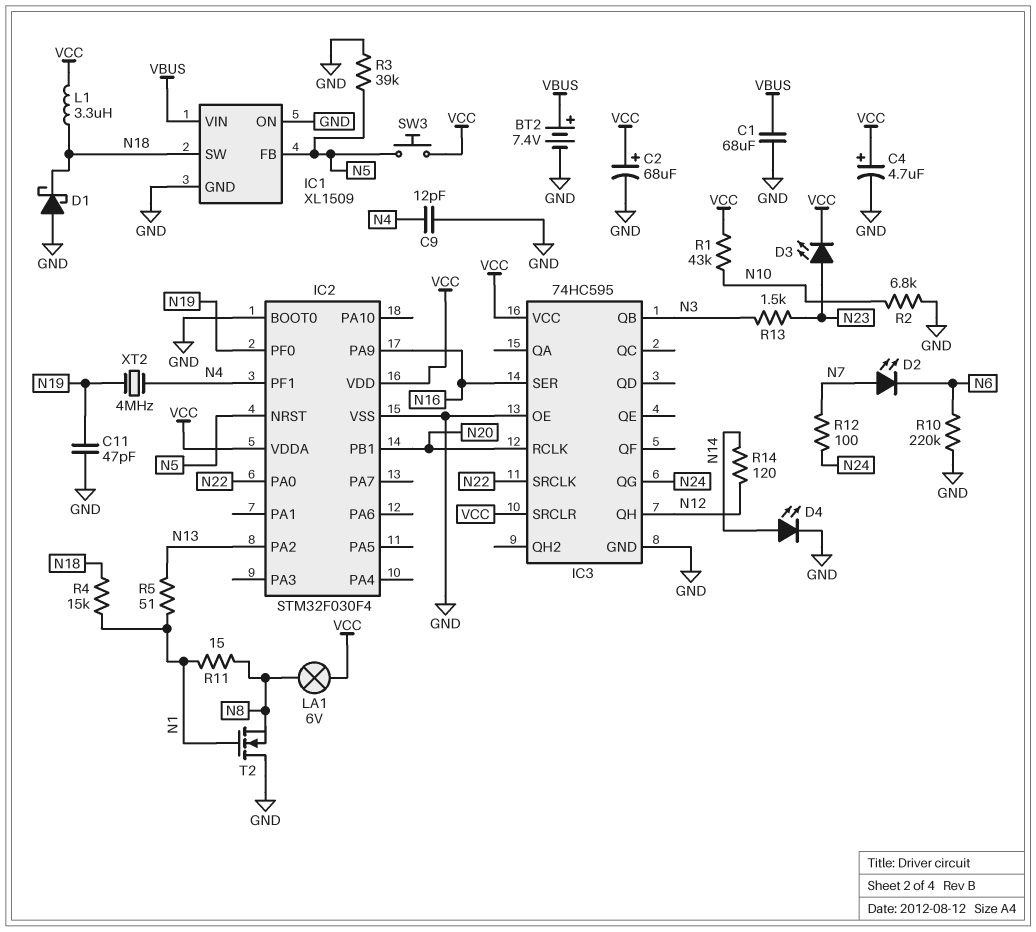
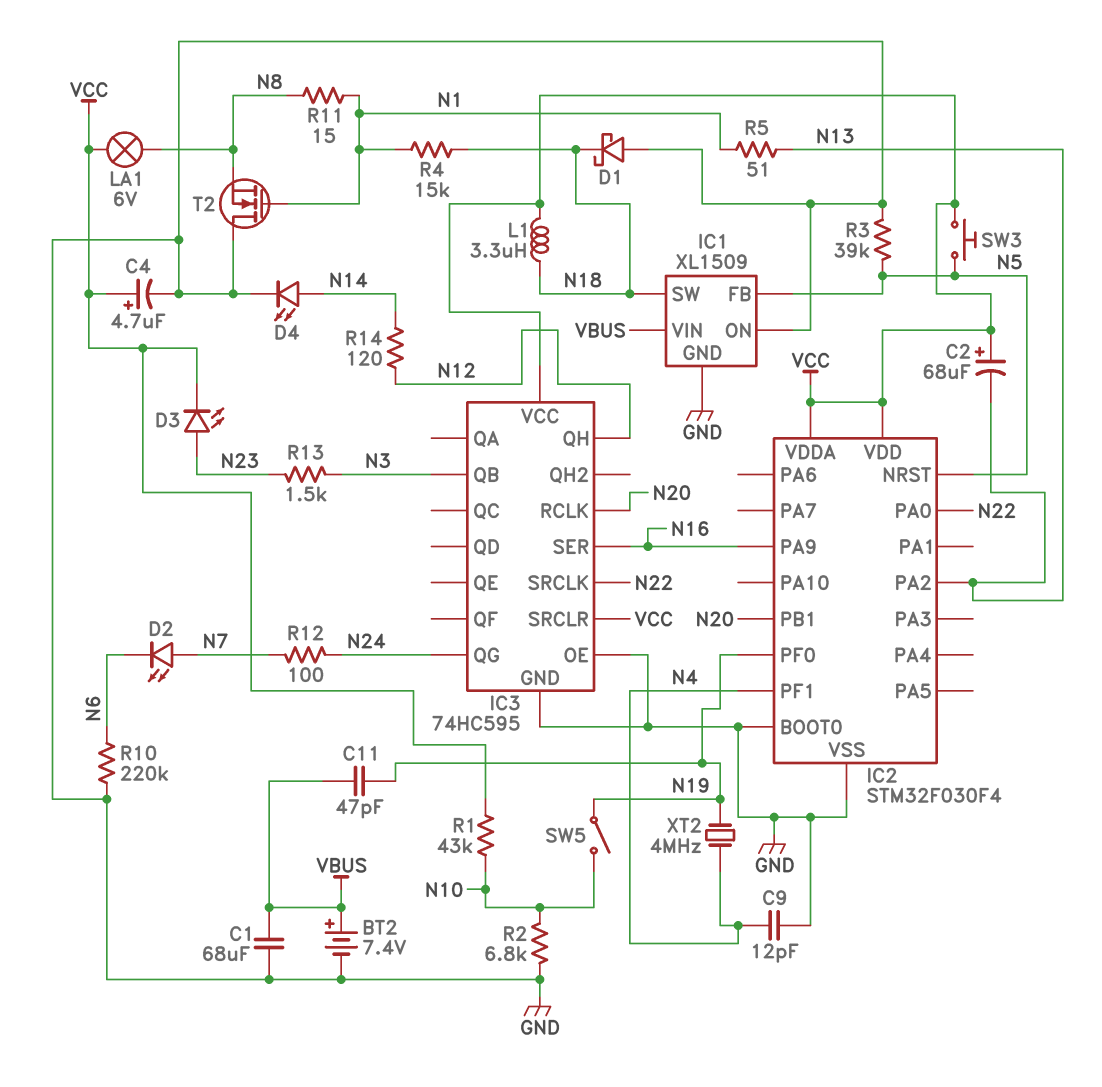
C2: 68uF (plus VCC, minus GND) -> 68uF (plus VCC, minus N13)
C11: 47pF (GND, N19) -> 47pF (N19, VBUS)
SW5: none -> switch (N10, N19)

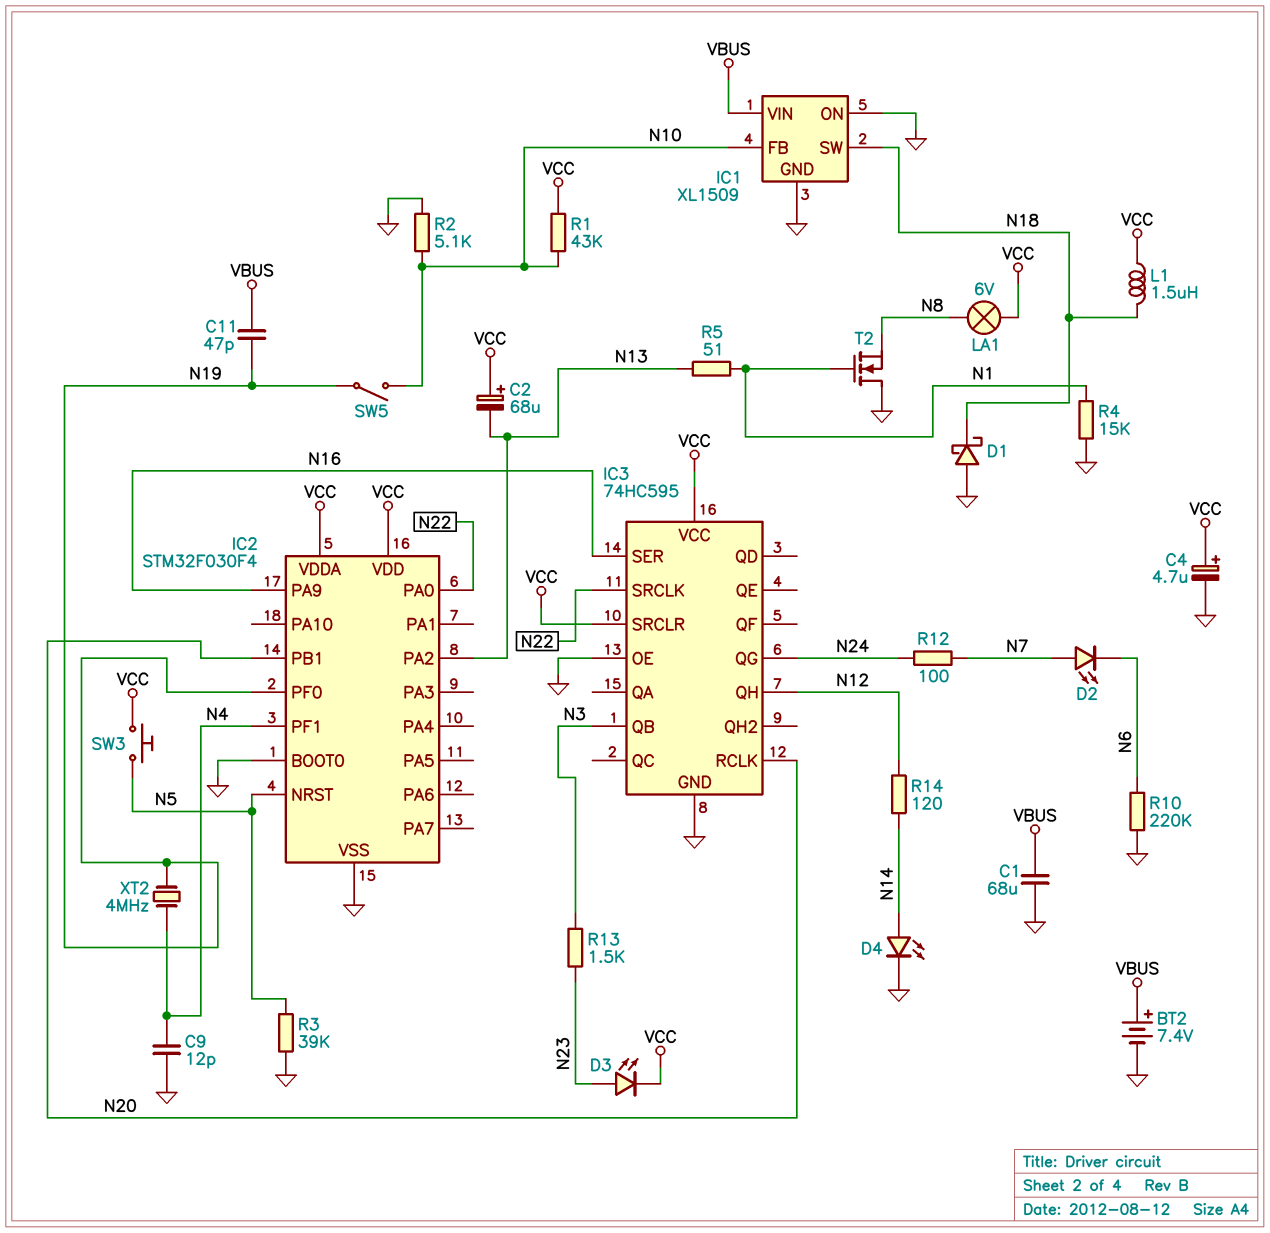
IC1 pin FB: N5 -> N10
L1: 3.3uH (N18, VCC) -> 1.5uH (N18, VCC)
R2: 6.8k (GND, N10) -> 5.1k (GND, N10)
R4: 15k (N1, N18) -> 15k (GND, N1)
R11: 15 (N1, N8) -> none

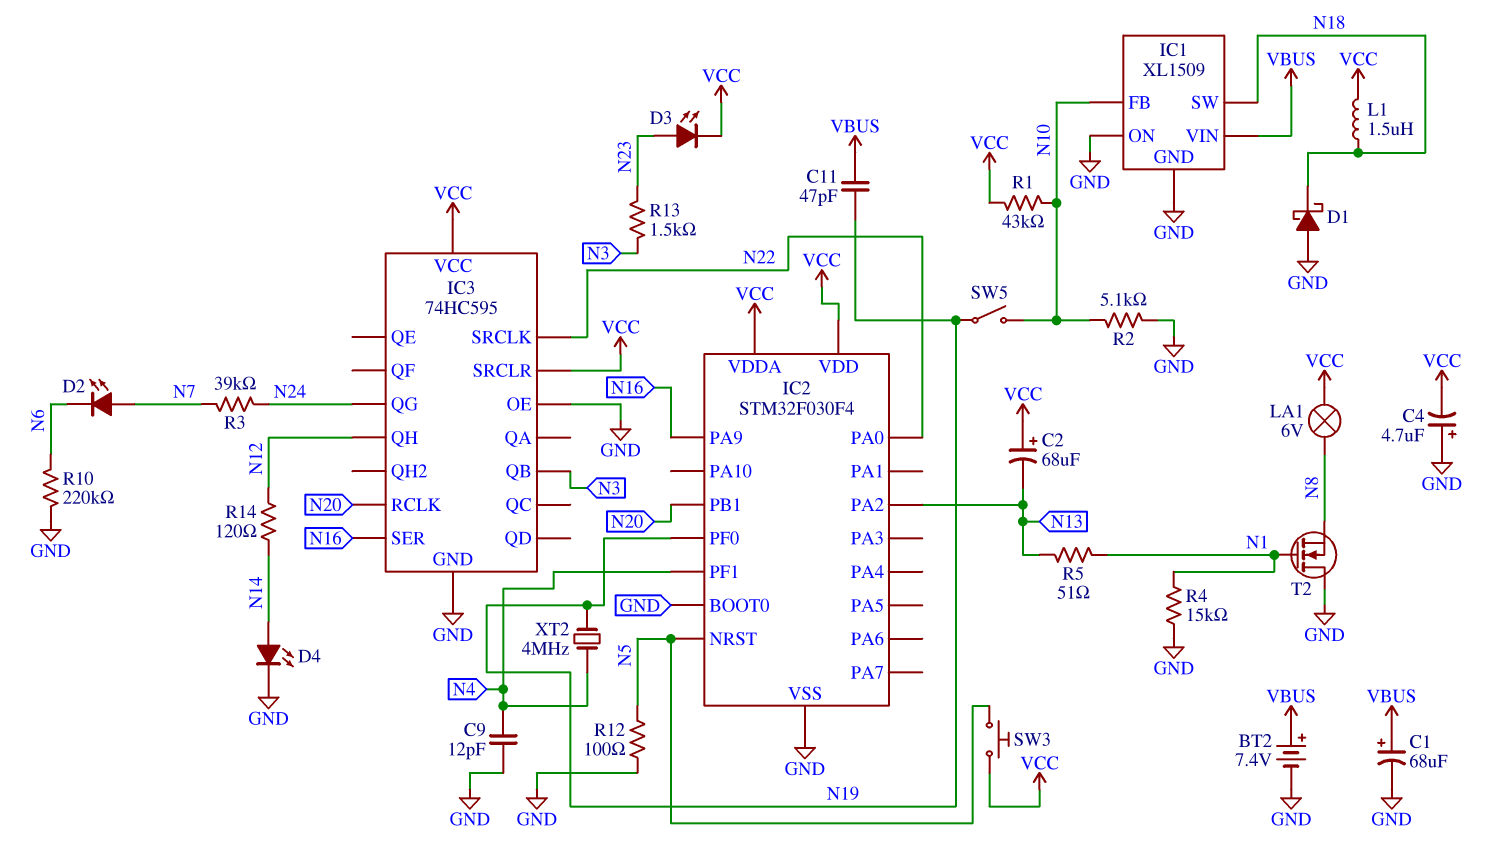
C1: 68uF (GND, VBUS) -> 68uF (plus VBUS, minus GND)
C4: 4.7uF (plus VCC, minus GND) -> 4.7uF (plus GND, minus VCC)
R3: 39k (GND, N5) -> 39k (N7, N24)
R12: 100 (N7, N24) -> 100 (GND, N5)

